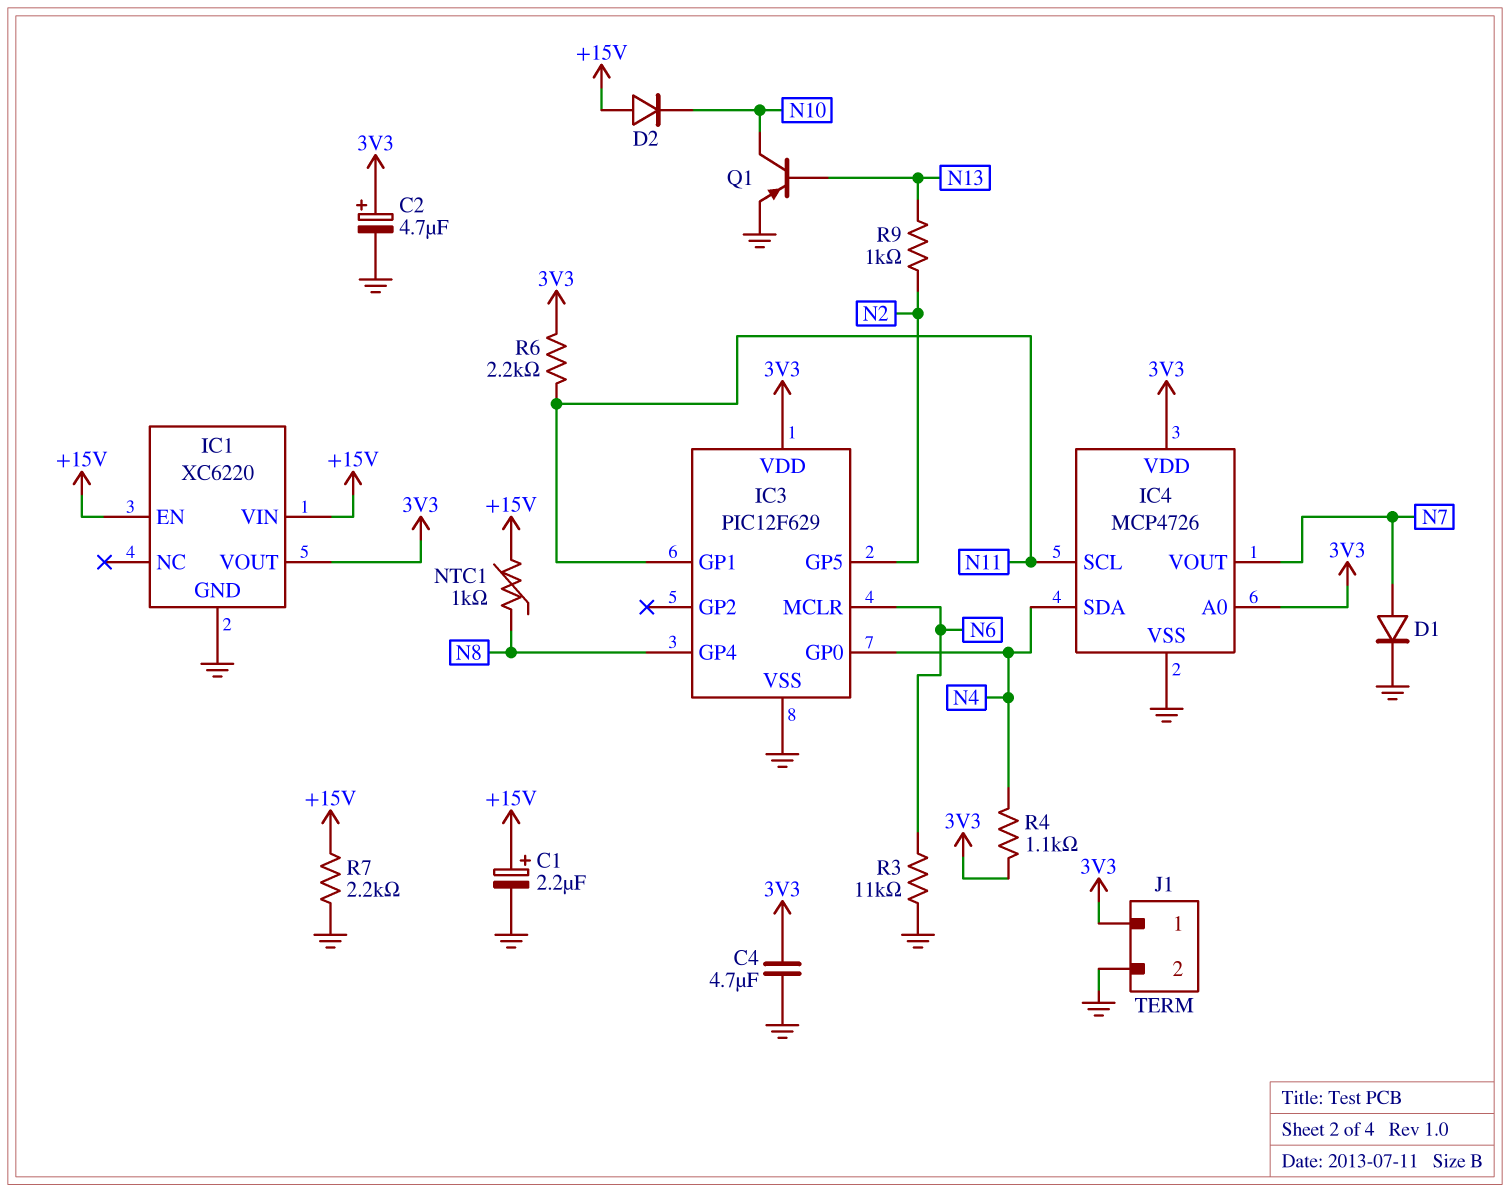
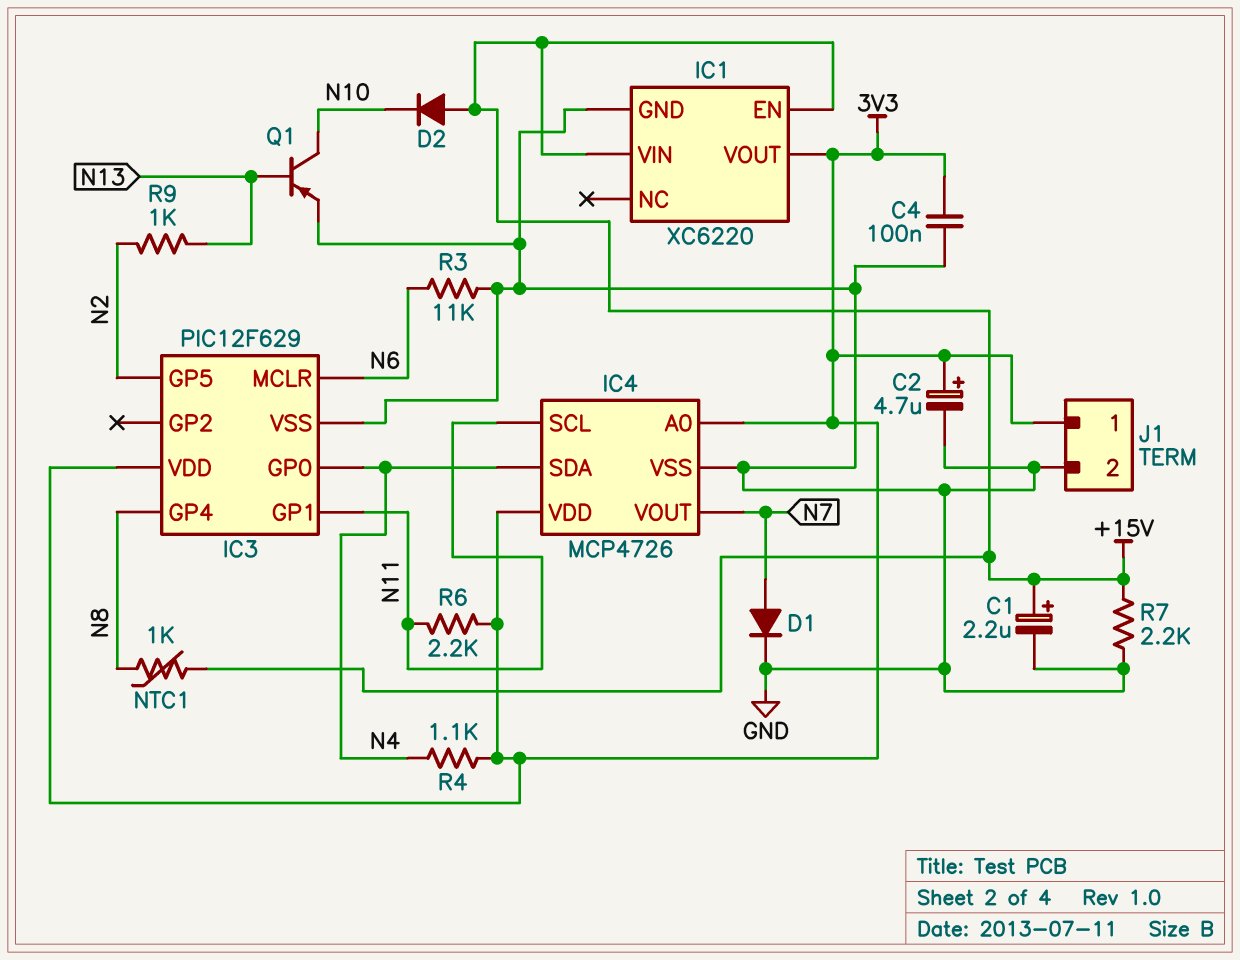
C4: 4.7uF (3V3, GND) -> 100nF (3V3, GND)

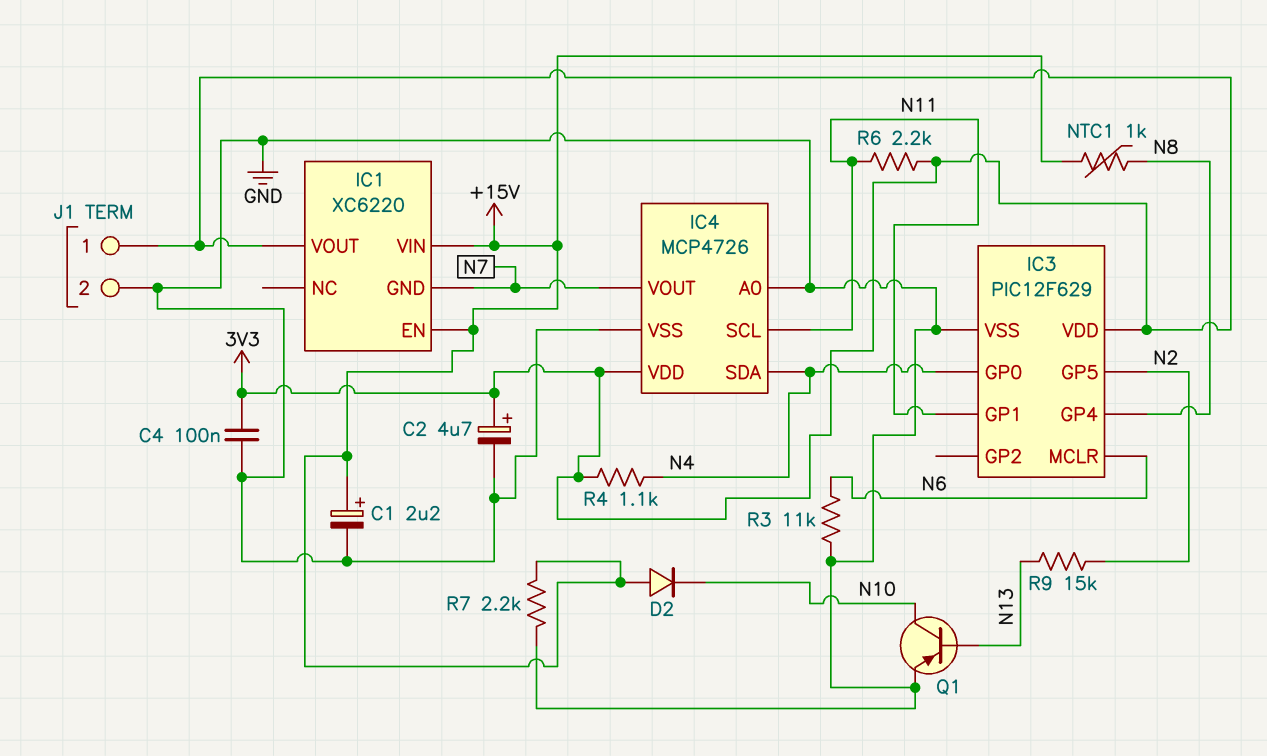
D1: diode (A N7, K GND) -> none
IC1 pin GND: GND -> N7
IC4 pin A0: 3V3 -> GND
R9: 1k (N2, N13) -> 15k (N2, N13)

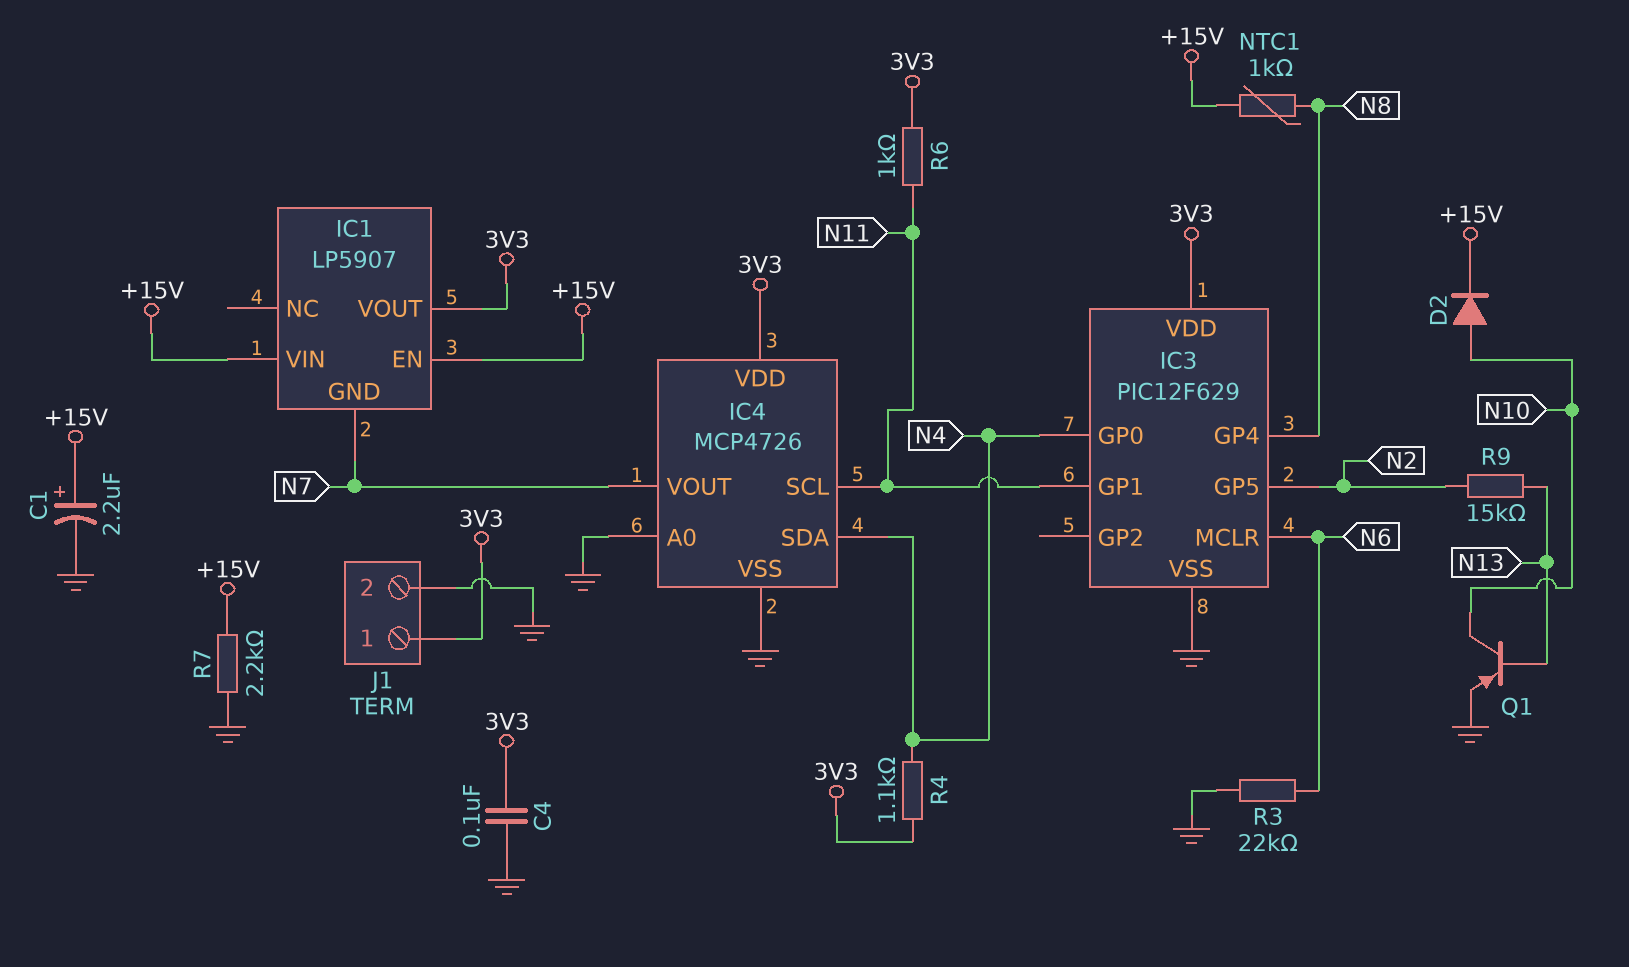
C2: 4.7uF (plus 3V3, minus GND) -> none
D2: diode (A +15V, K N10) -> diode (A N10, K +15V)
IC1: XC6220 -> LP5907
R3: 11k (GND, N6) -> 22k (GND, N6)
R6: 2.2k (3V3, N11) -> 1k (3V3, N11)

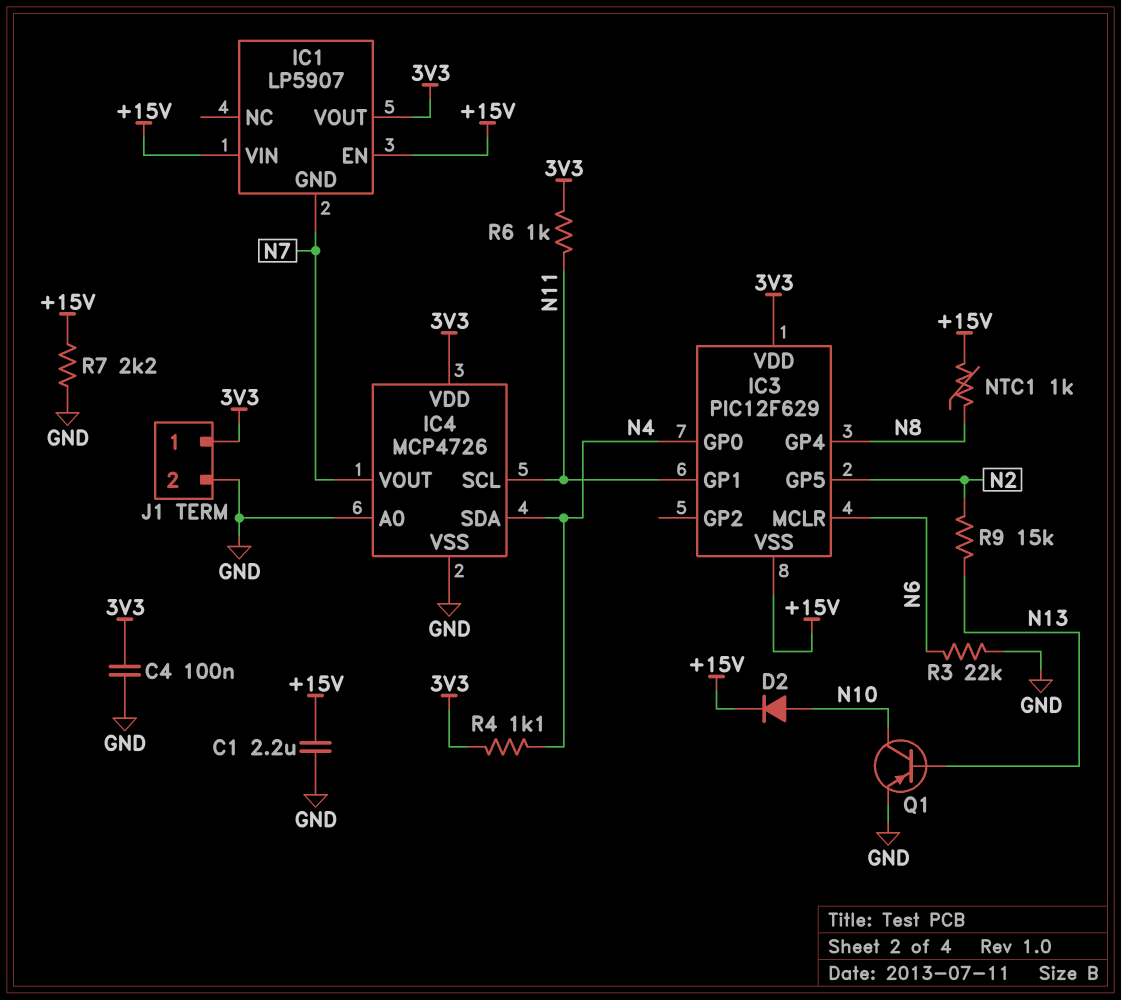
C1: 2.2uF (plus +15V, minus GND) -> 2.2uF (+15V, GND)
IC3 pin VSS: GND -> +15V

